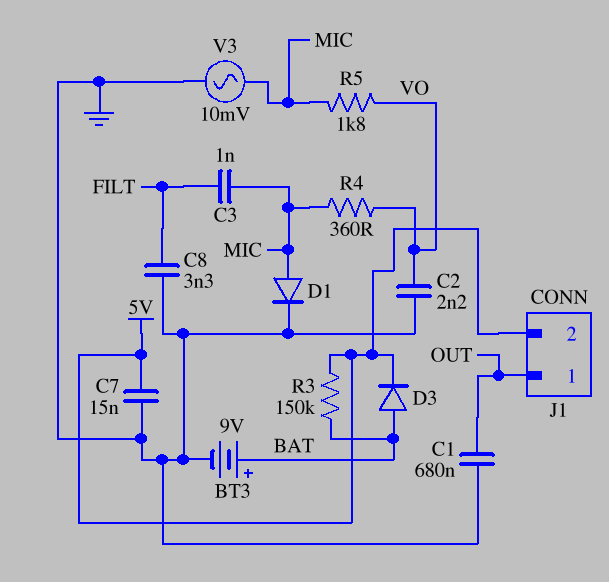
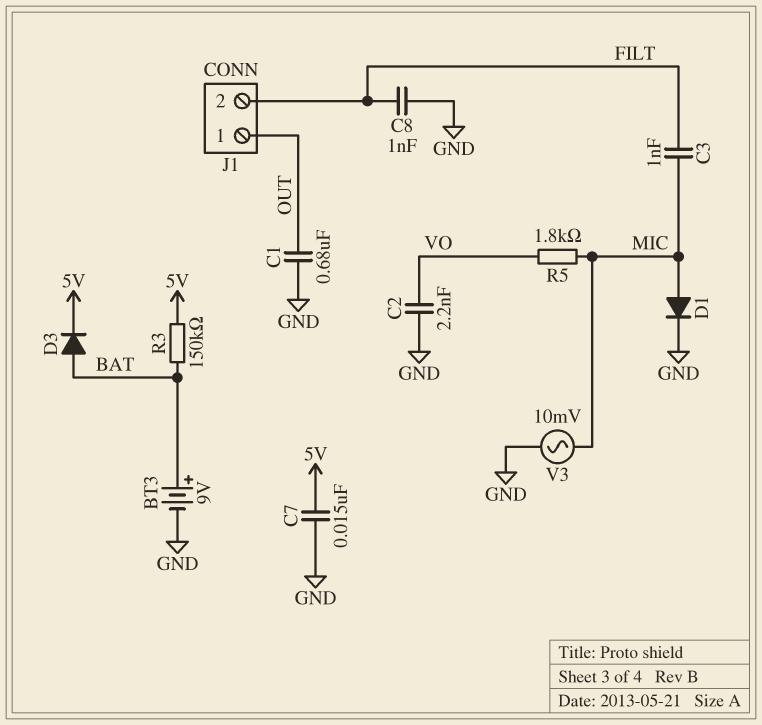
C8: 3.3nF (FILT, GND) -> 1nF (FILT, GND)
J1 pin 2: 5V -> FILT
R4: 360 (MIC, VO) -> none

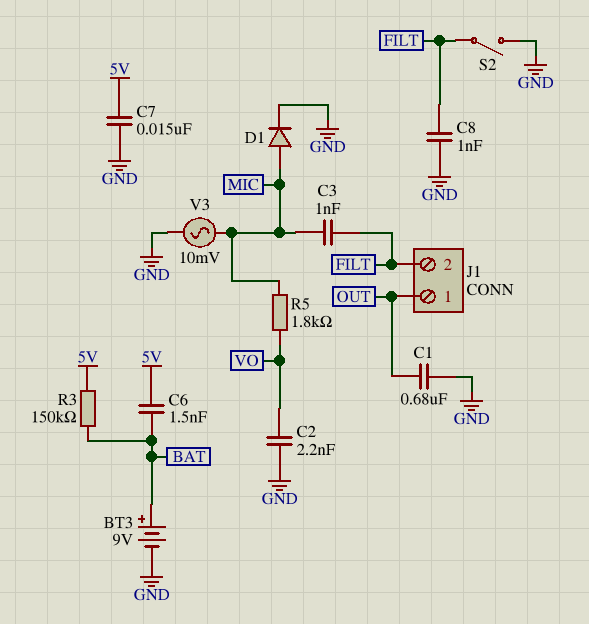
C6: none -> 1.5nF (5V, BAT)
D3: diode (A BAT, K 5V) -> none
S2: none -> switch (FILT, GND)

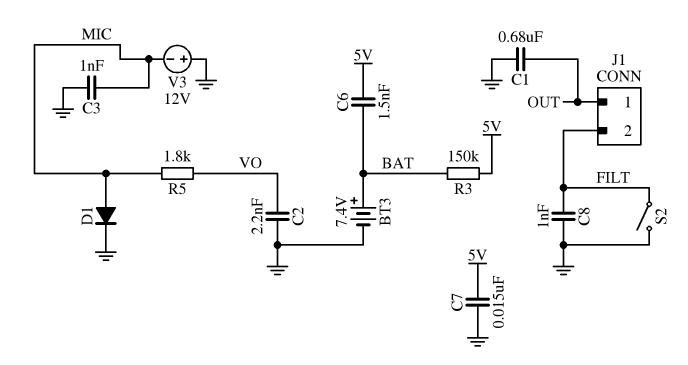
BT3: 9V (plus BAT, minus GND) -> 7.4V (plus BAT, minus GND)
C3: 1nF (FILT, MIC) -> 1nF (GND, MIC)
V3: AC 10mV (GND, MIC) -> 12V (plus GND, minus MIC)

